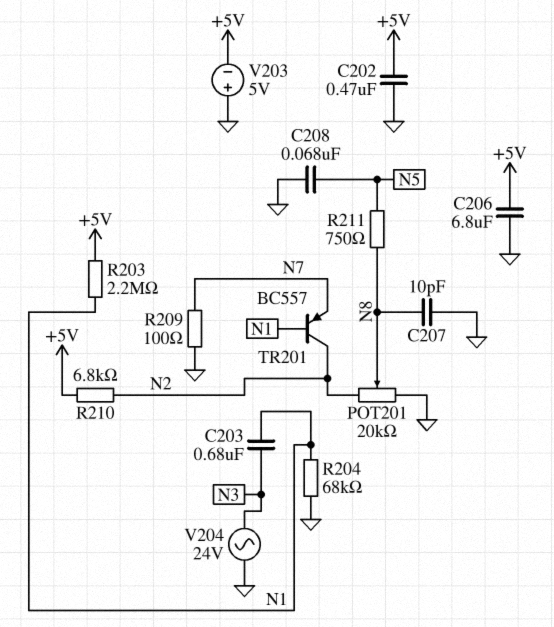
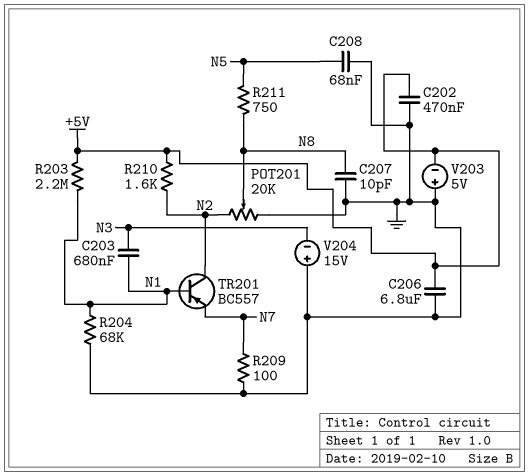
R210: 6.8k (+5V, N2) -> 1.6k (+5V, N2)
V204: AC 24V (GND, N3) -> 15V (plus GND, minus N3)

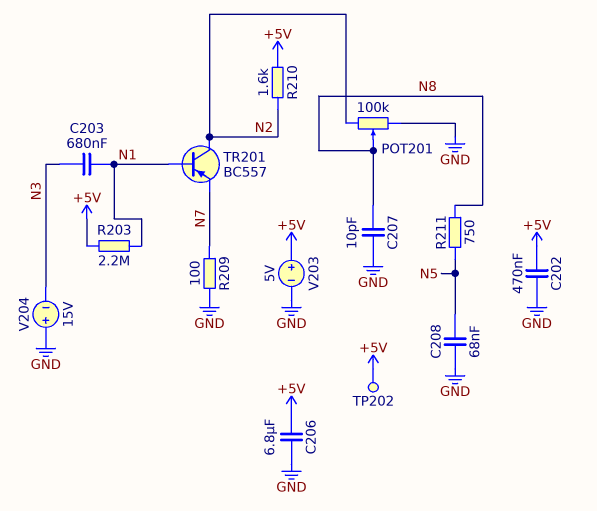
POT201: 20k (GND, N2, wiper N8) -> 100k (GND, N2, wiper N8)
R204: 68k (GND, N1) -> none
TP202: none -> test point (+5V)
V203: 5V (plus GND, minus +5V) -> 5V (plus +5V, minus GND)

